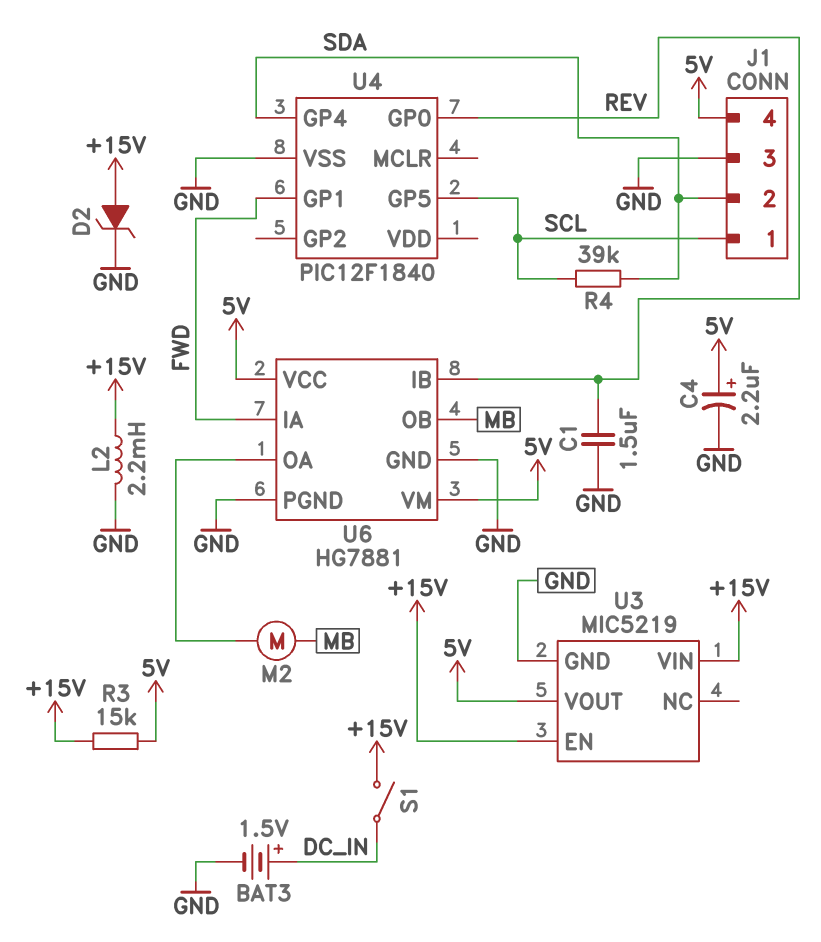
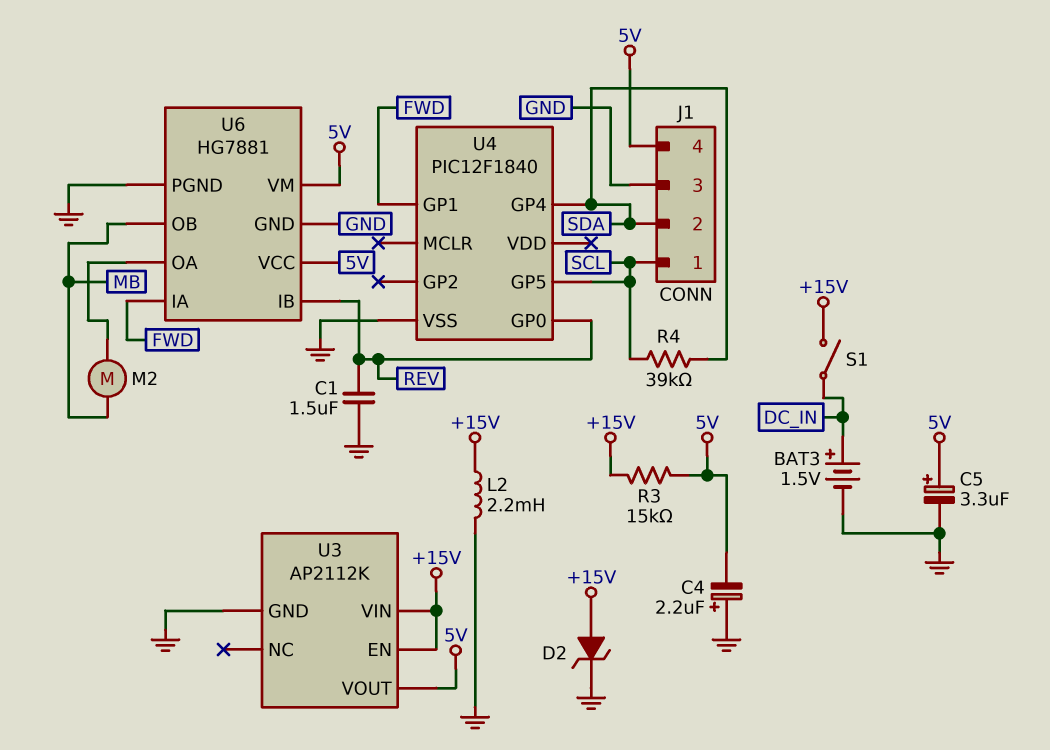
C4: 2.2uF (plus 5V, minus GND) -> 2.2uF (plus GND, minus 5V)
C5: none -> 3.3uF (plus 5V, minus GND)
U3: MIC5219 -> AP2112K

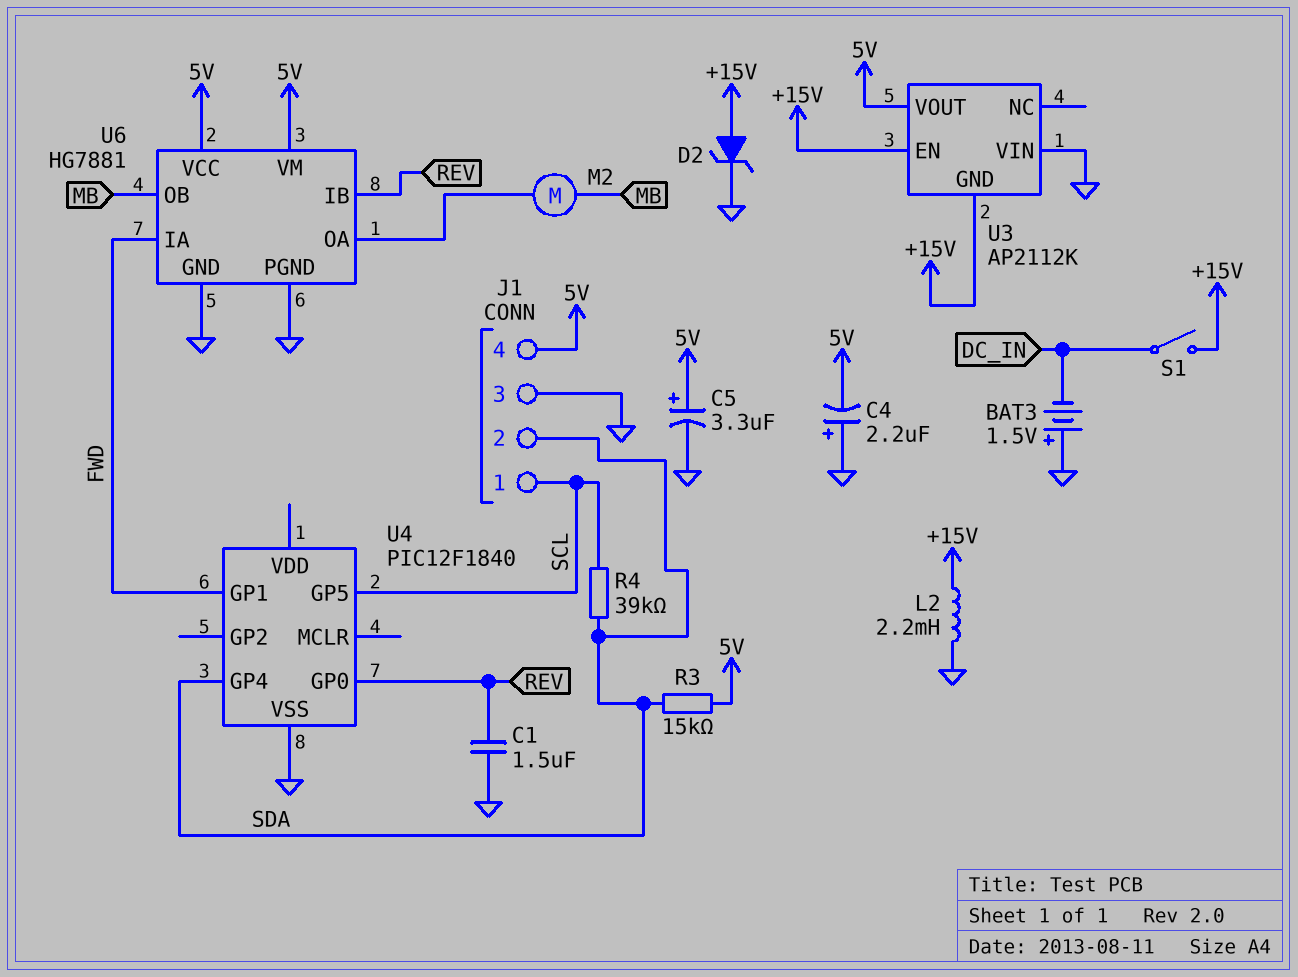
BAT3: 1.5V (plus DC_IN, minus GND) -> 1.5V (plus GND, minus DC_IN)
R3: 15k (+15V, 5V) -> 15k (5V, SDA)
U3 pin GND: GND -> +15V
U3 pin VIN: +15V -> GND

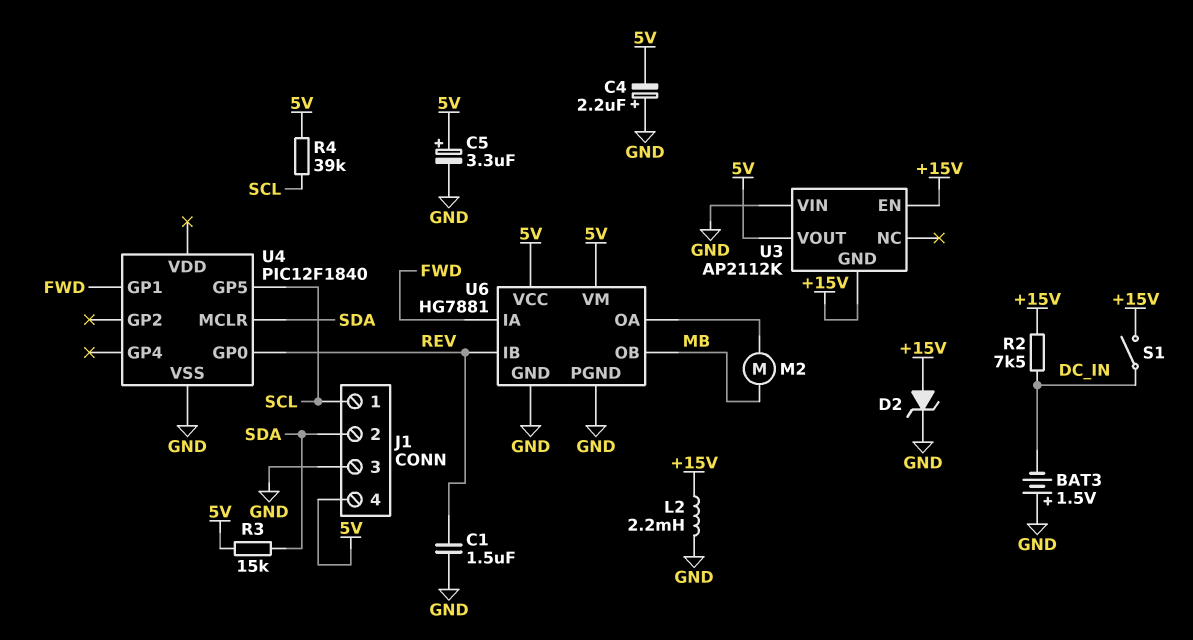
R2: none -> 7.5k (+15V, DC_IN)
R4: 39k (SCL, SDA) -> 39k (5V, SCL)
U4 pin GP4: SDA -> none
U4 pin MCLR: none -> SDA

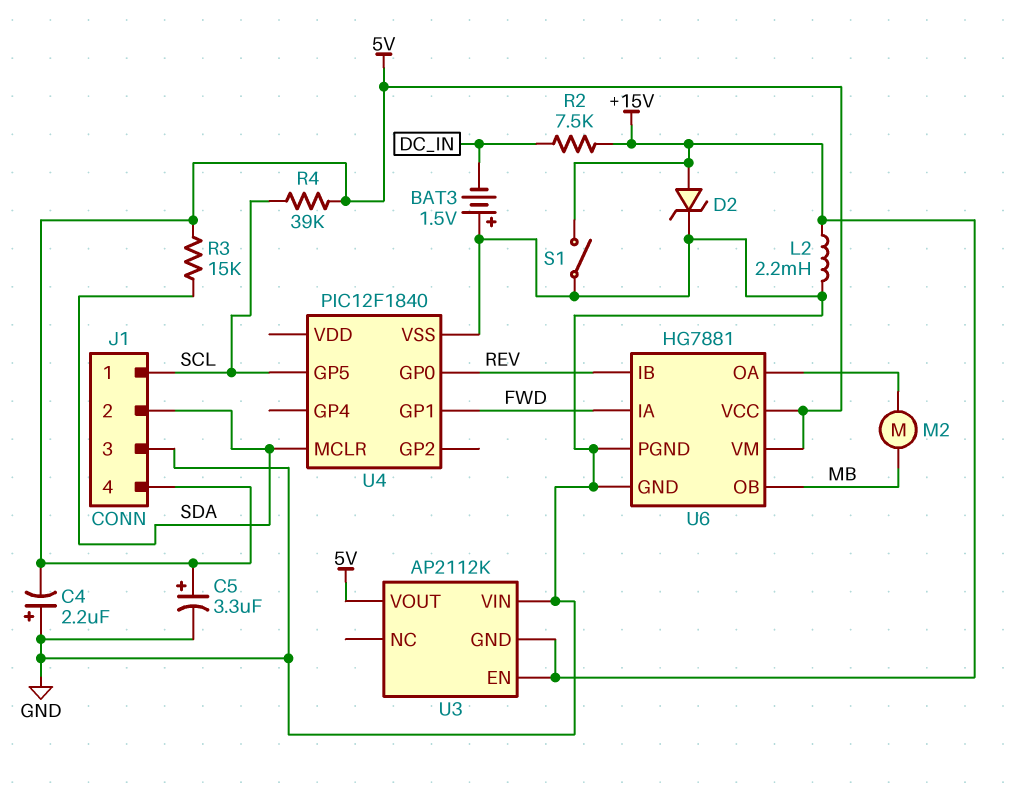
C1: 1.5uF (GND, REV) -> none
S1: switch (+15V, DC_IN) -> switch (+15V, GND)

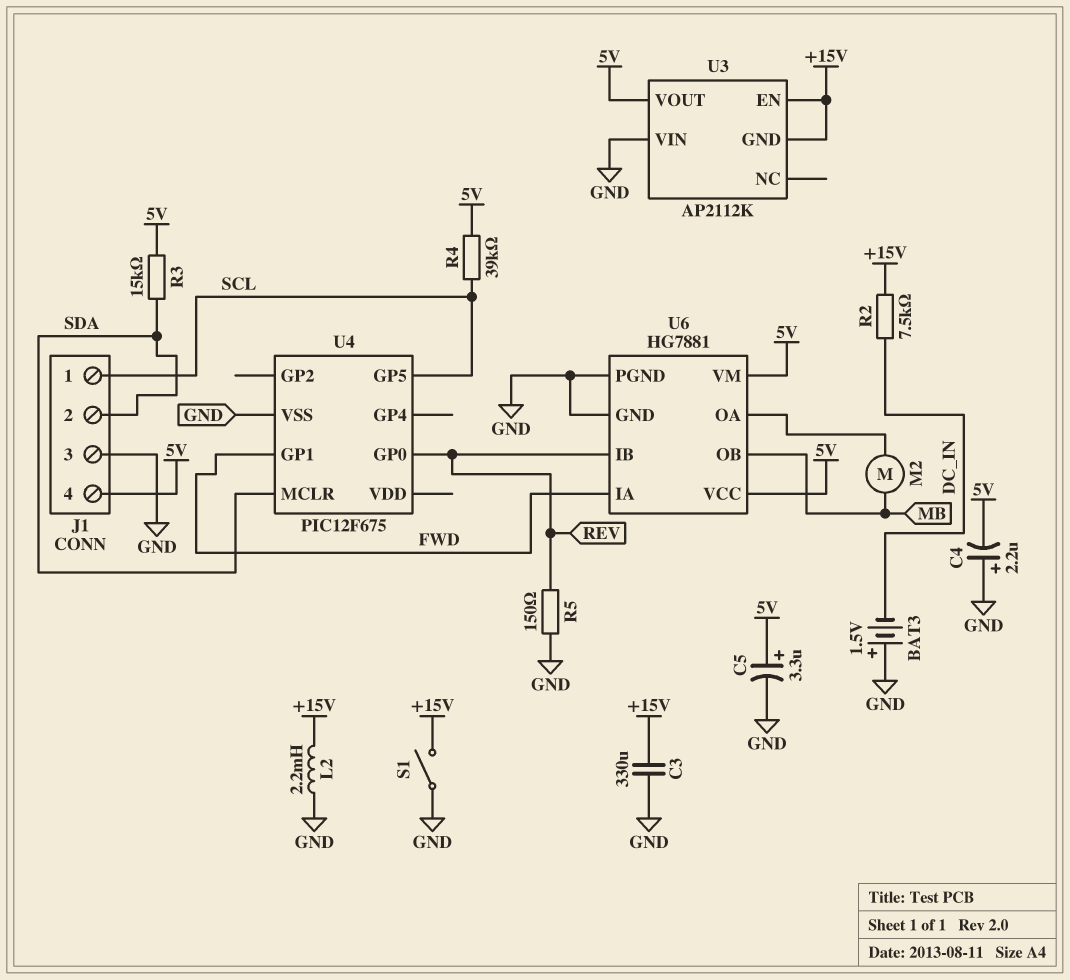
C3: none -> 330uF (+15V, GND)
D2: zener (A +15V, K GND) -> none
R5: none -> 150 (GND, REV)
U4: PIC12F1840 -> PIC12F675

